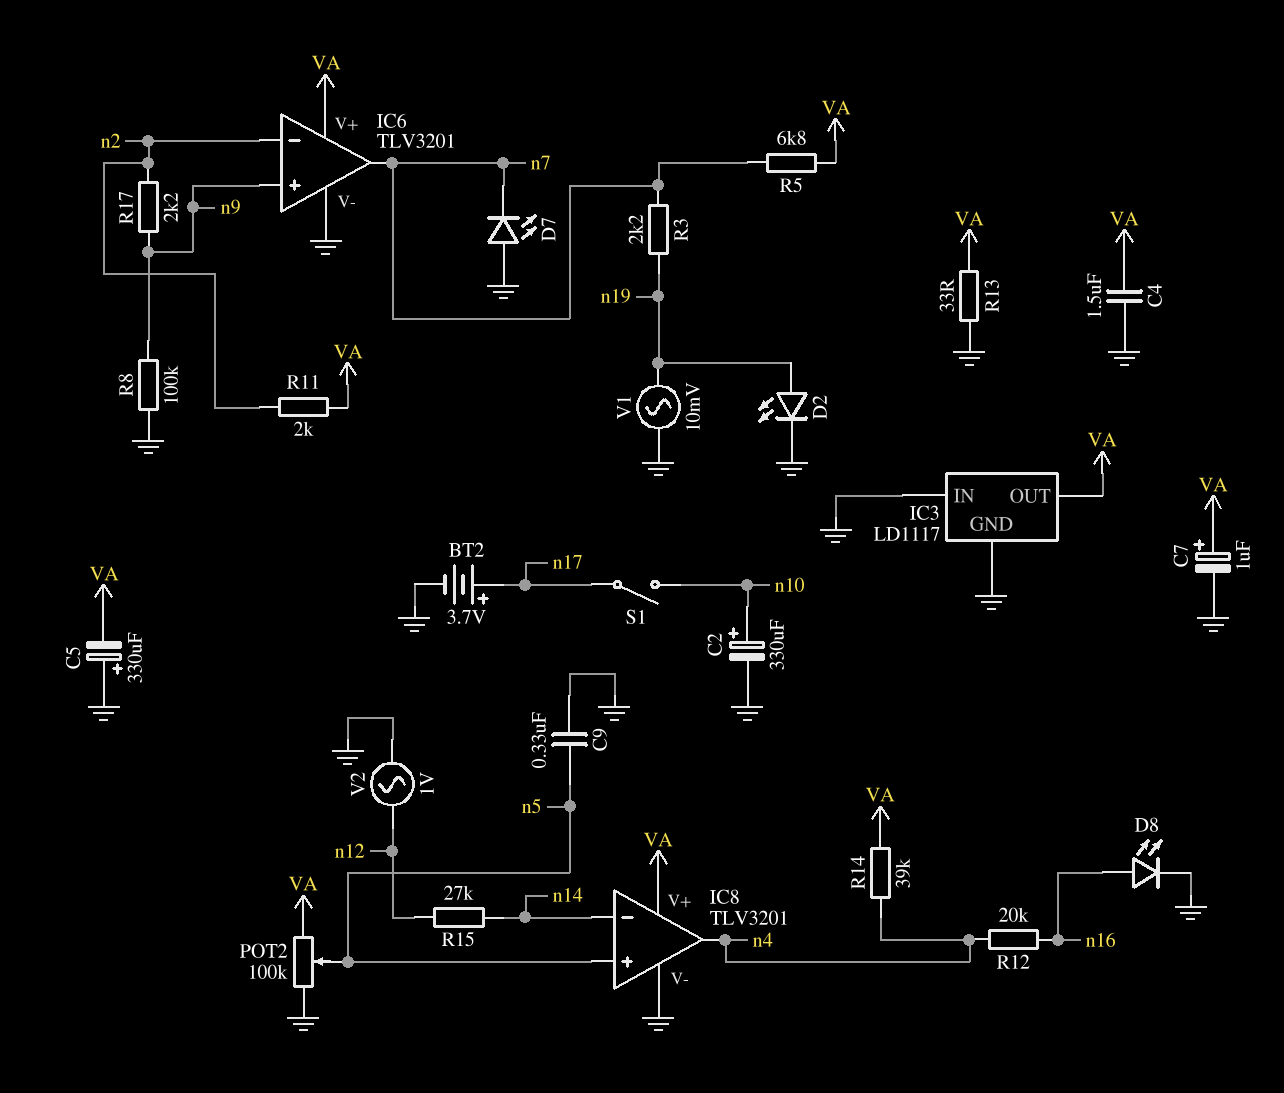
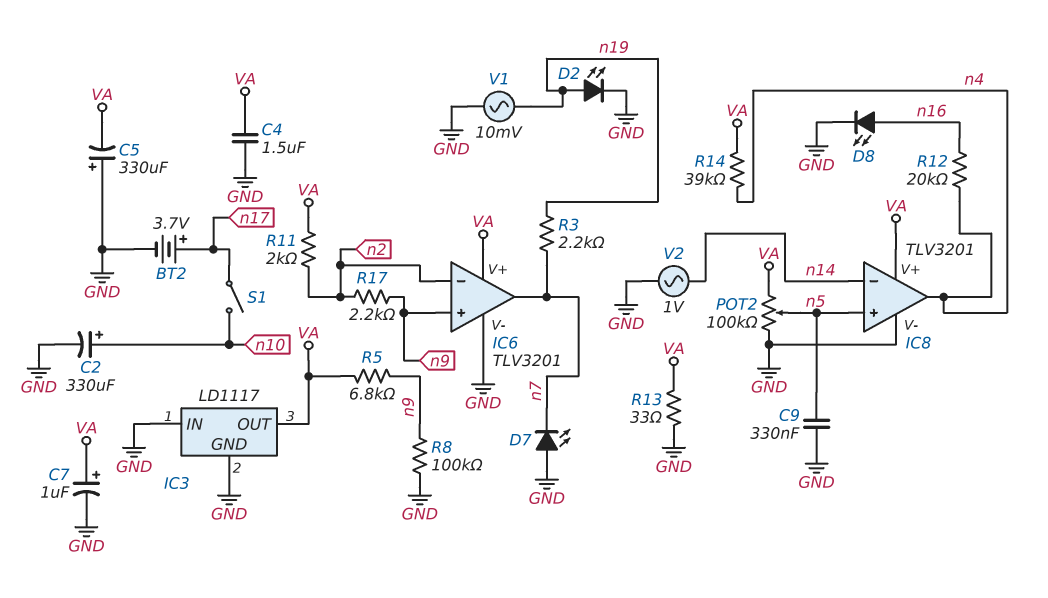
R5: 6.8k (VA, n7) -> 6.8k (VA, n9)
R15: 27k (n12, n14) -> none
V2: AC 1V (GND, n12) -> AC 1V (GND, n14)

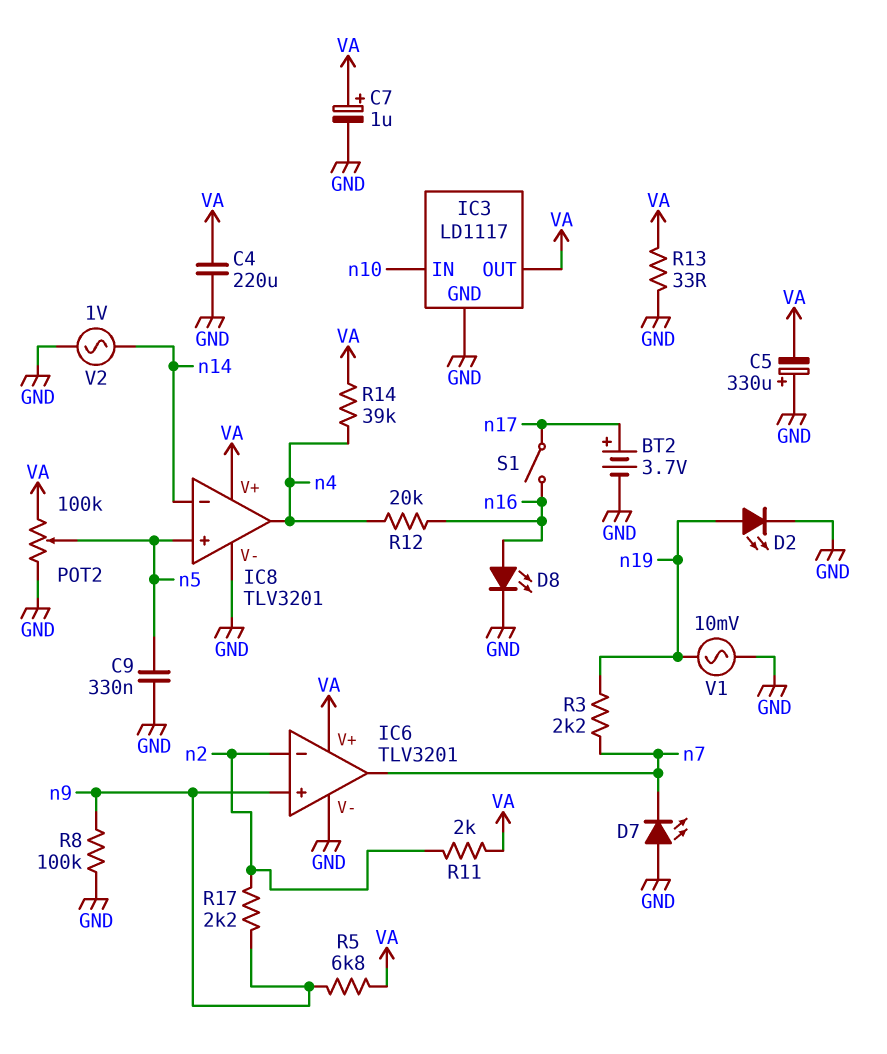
C2: 330uF (plus n10, minus GND) -> none
C4: 1.5uF (GND, VA) -> 220uF (GND, VA)
IC3 pin IN: GND -> n10
S1: switch (n10, n17) -> switch (n16, n17)

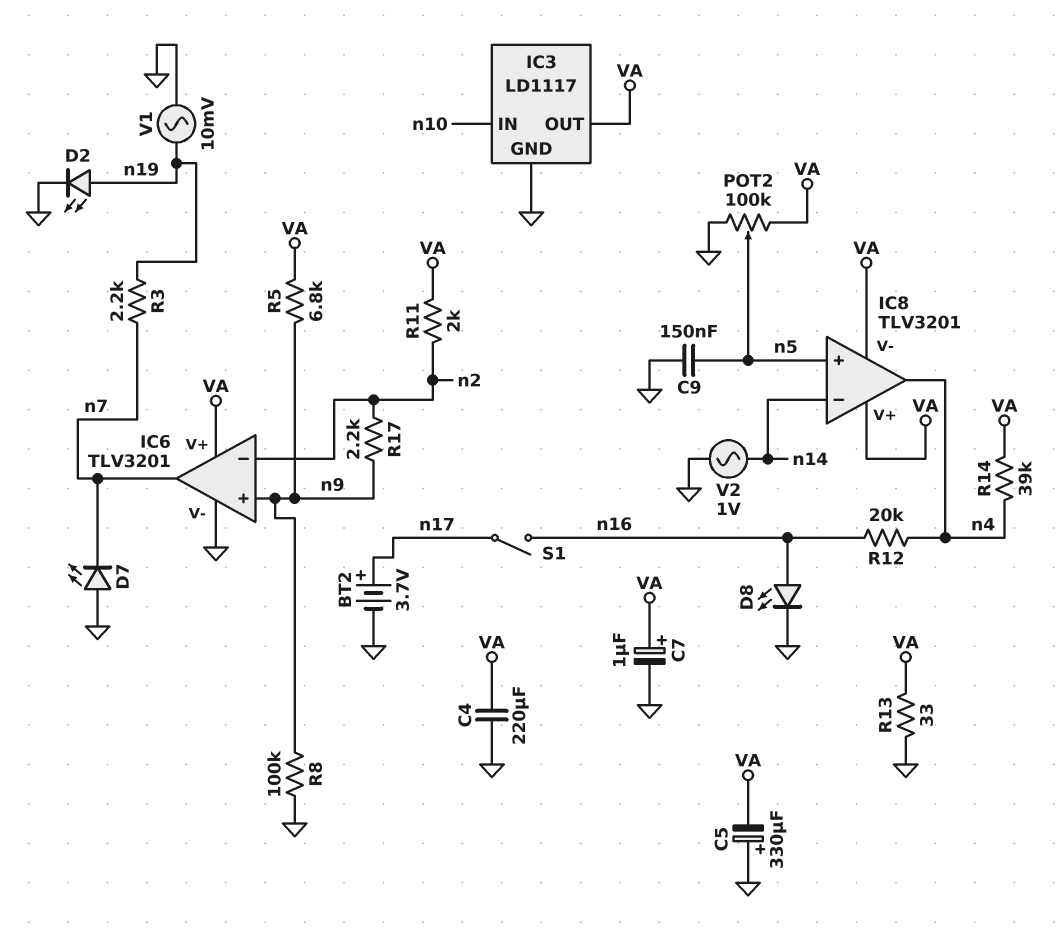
C9: 330nF (GND, n5) -> 150nF (GND, n5)
IC8 pin V-: GND -> VA

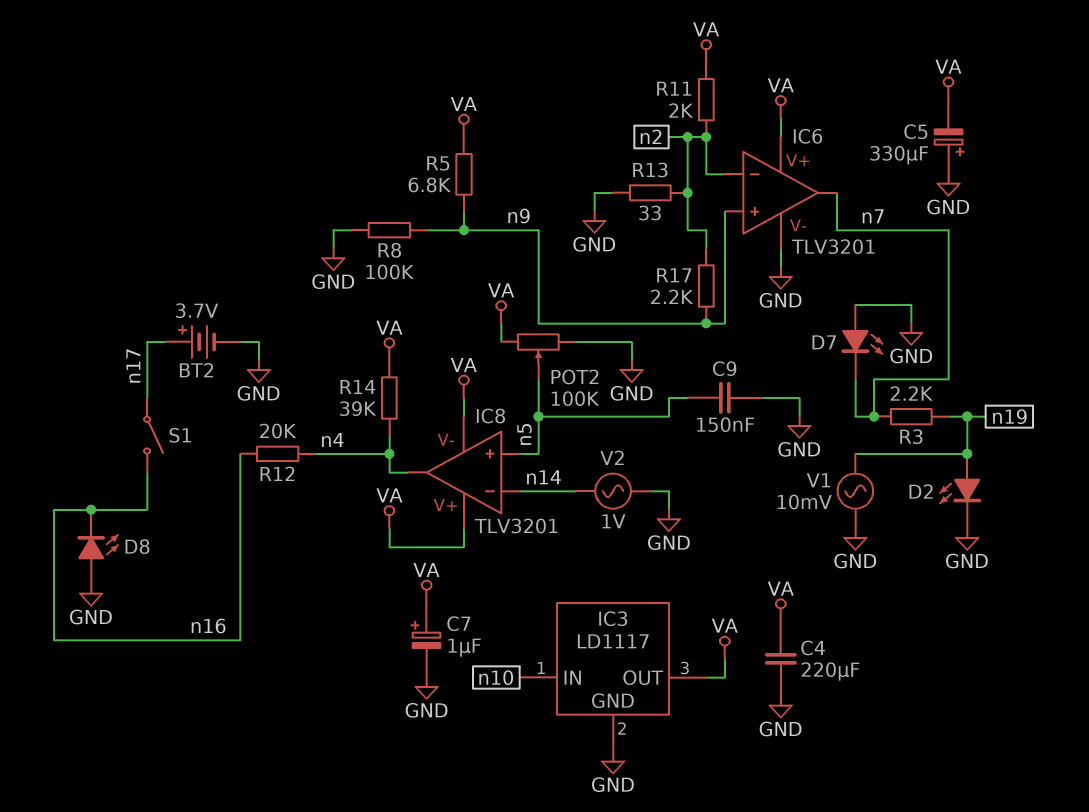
D8: LED (A n16, K GND) -> LED (A GND, K n16)
R13: 33 (GND, VA) -> 33 (GND, n2)

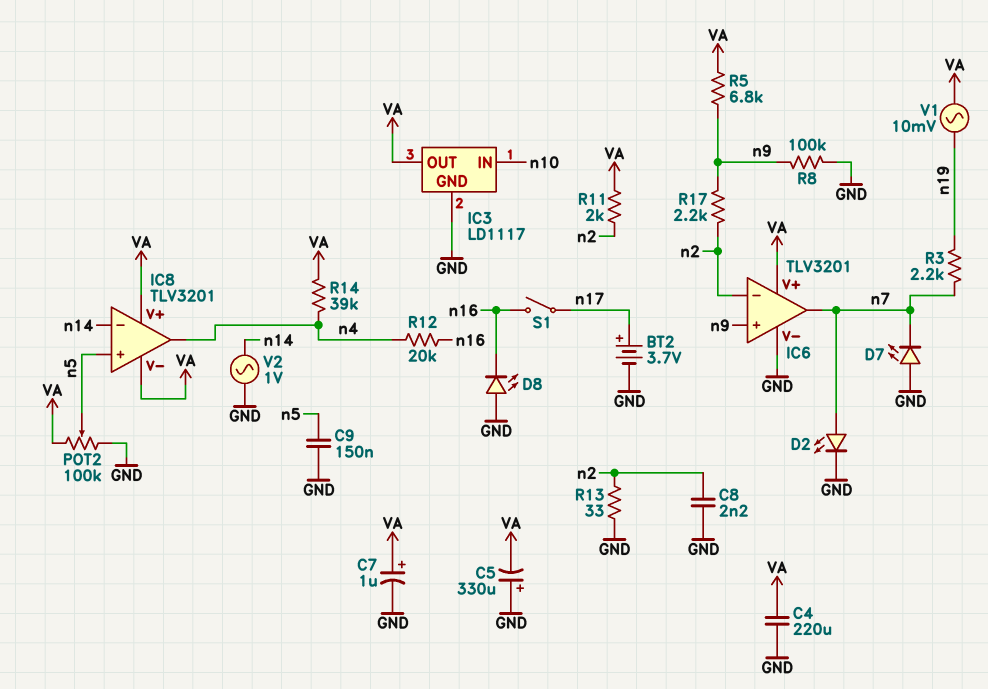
C8: none -> 2.2nF (GND, n2)
D2: LED (A n19, K GND) -> LED (A n7, K GND)
V1: AC 10mV (GND, n19) -> AC 10mV (VA, n19)

